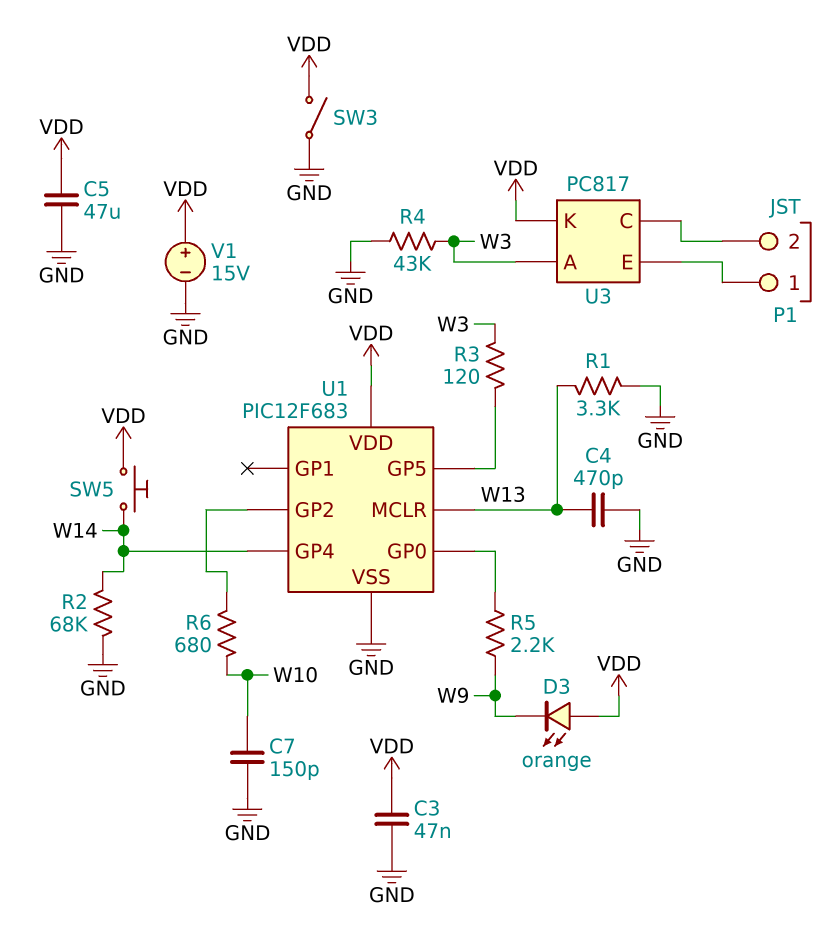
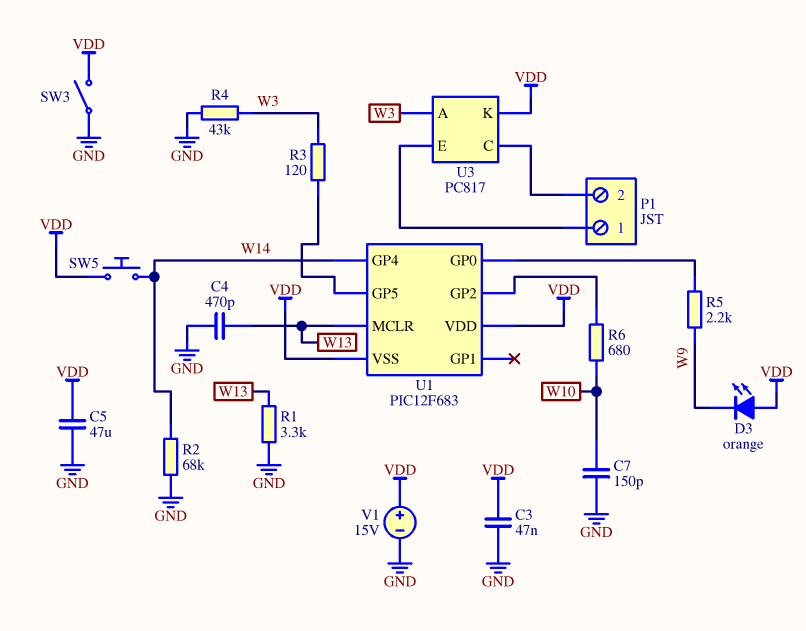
U1 pin VSS: GND -> VDD

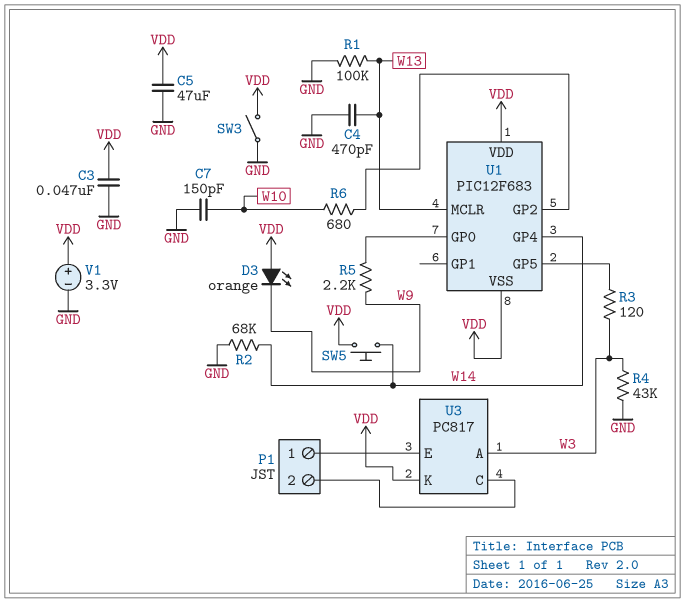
R1: 3.3k (GND, W13) -> 100k (GND, W13)
V1: 15V (plus VDD, minus GND) -> 3.3V (plus VDD, minus GND)

